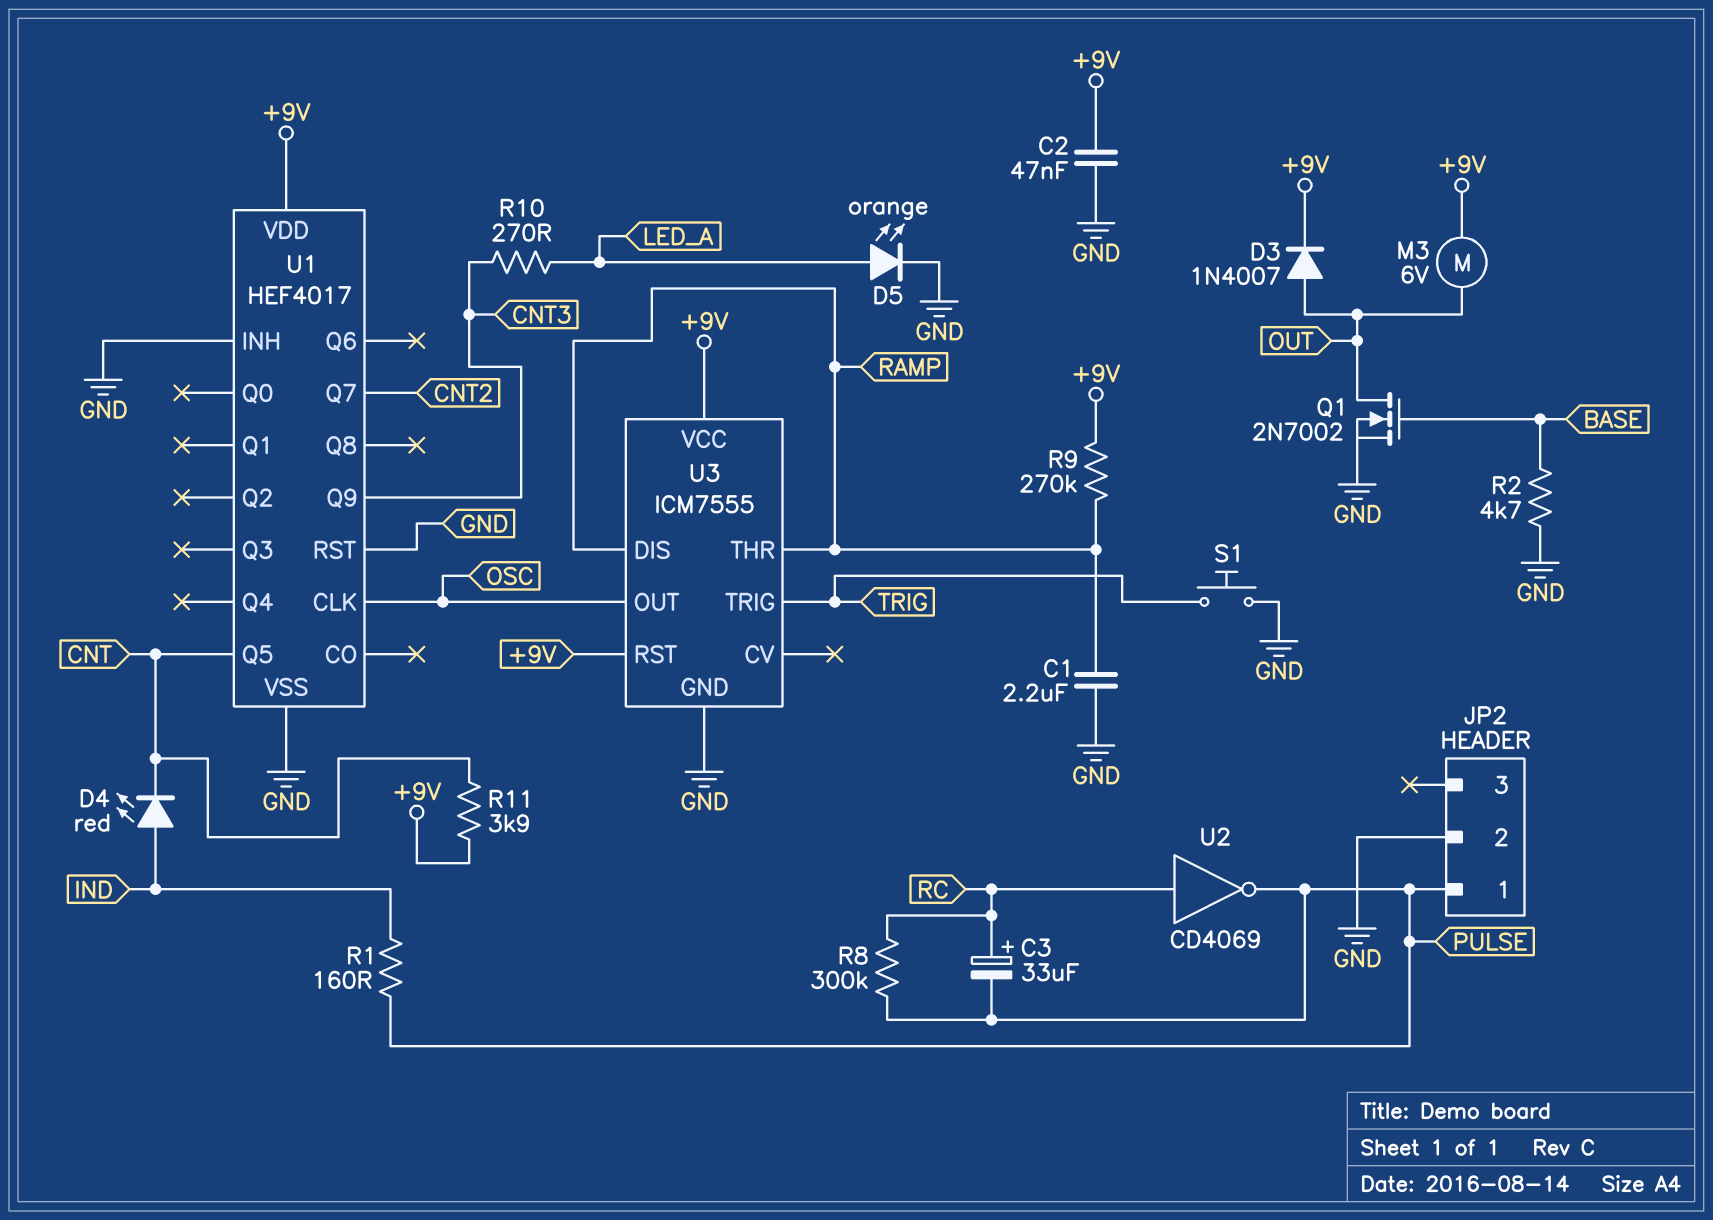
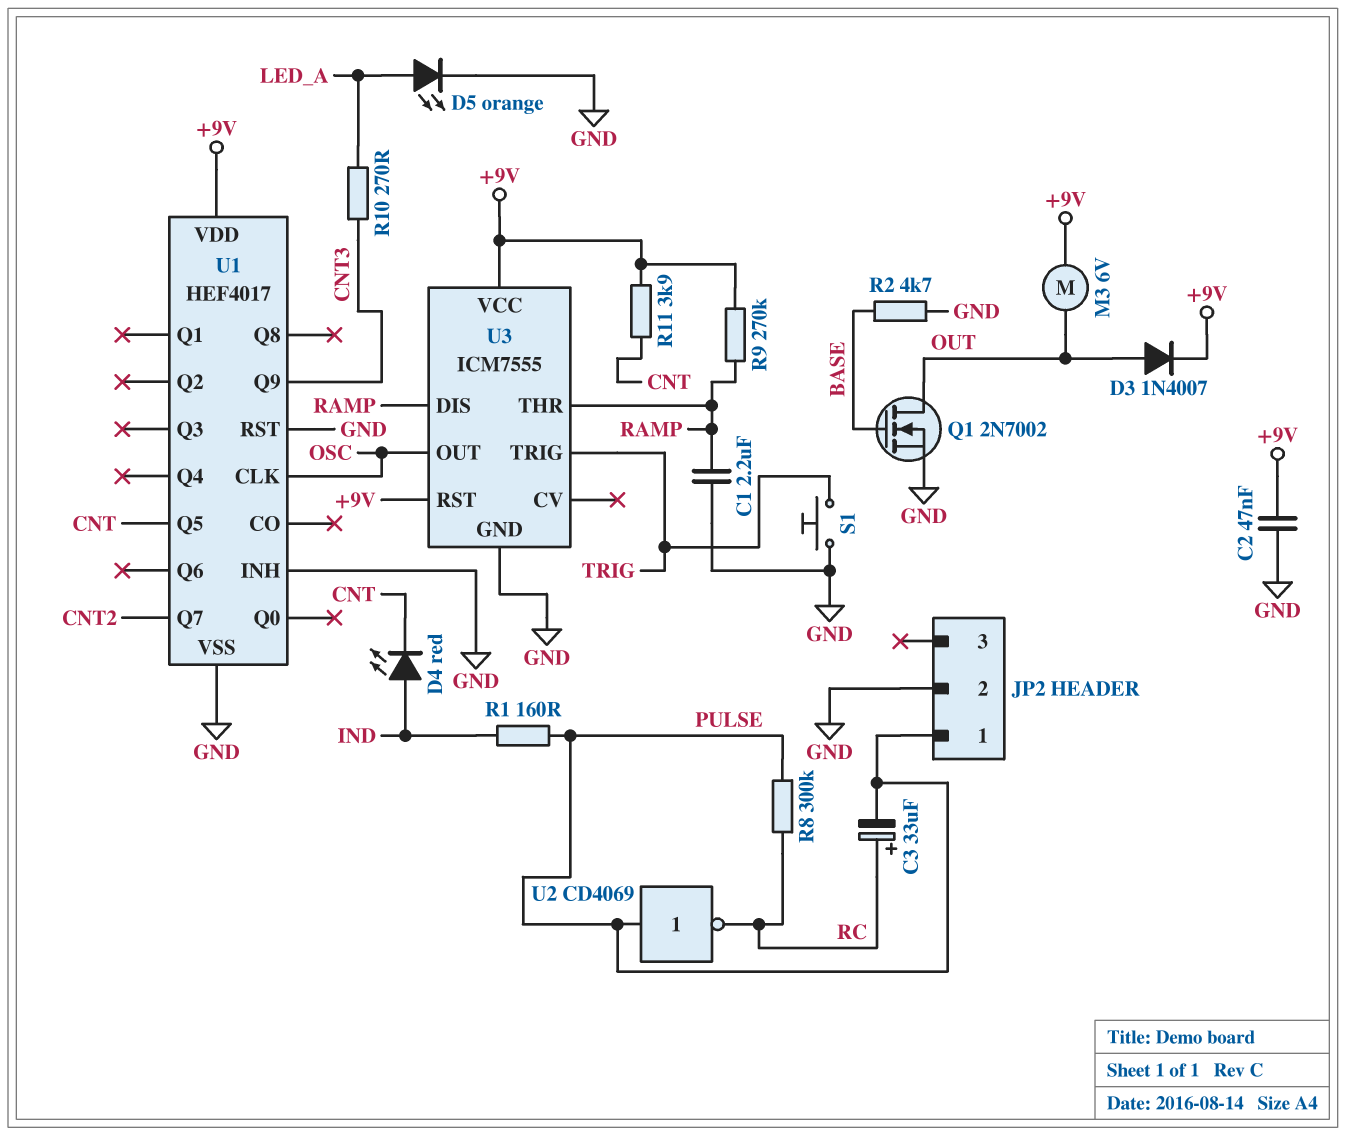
U2: NOT CD4069 (in RC, out PULSE) -> NOT CD4069 (in PULSE, out RC)

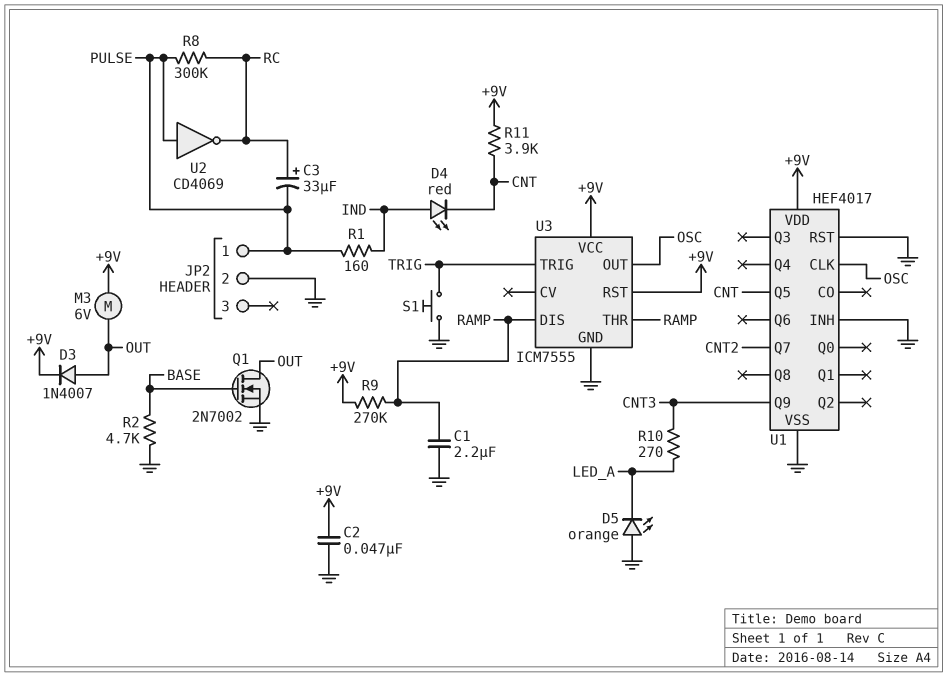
D5: LED orange (A LED_A, K GND) -> LED orange (A GND, K LED_A)

